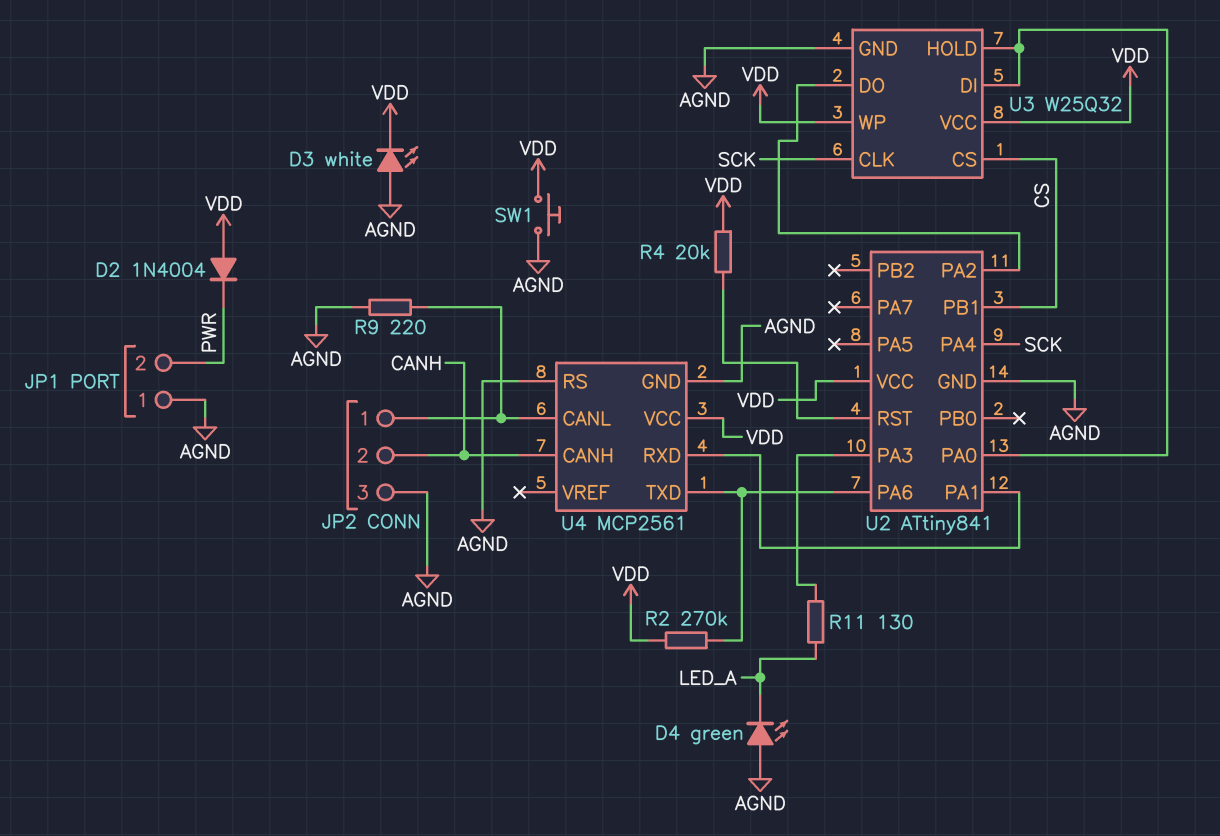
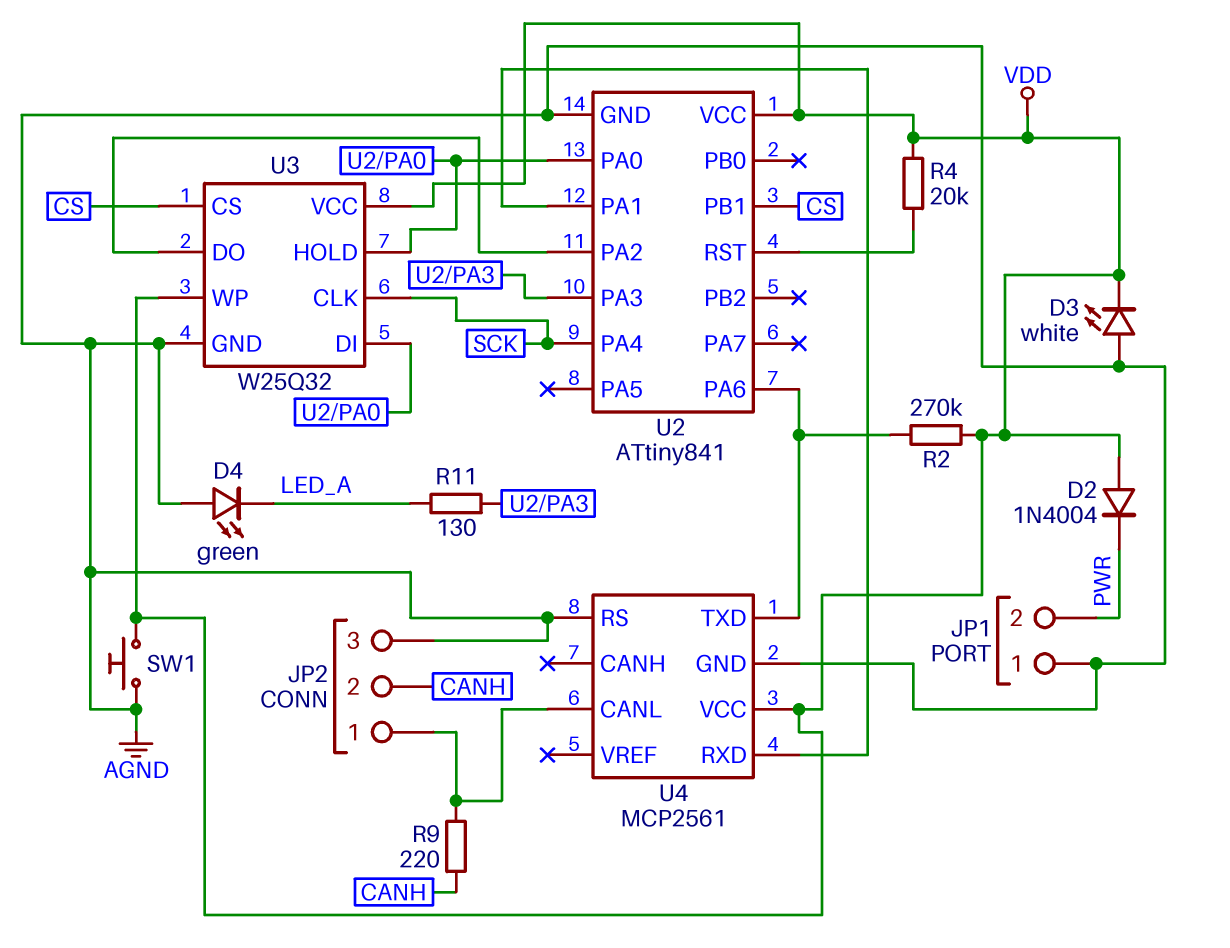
R9: 220 (AGND, JP2/1) -> 220 (CANH, JP2/1)
U4 pin CANH: CANH -> none

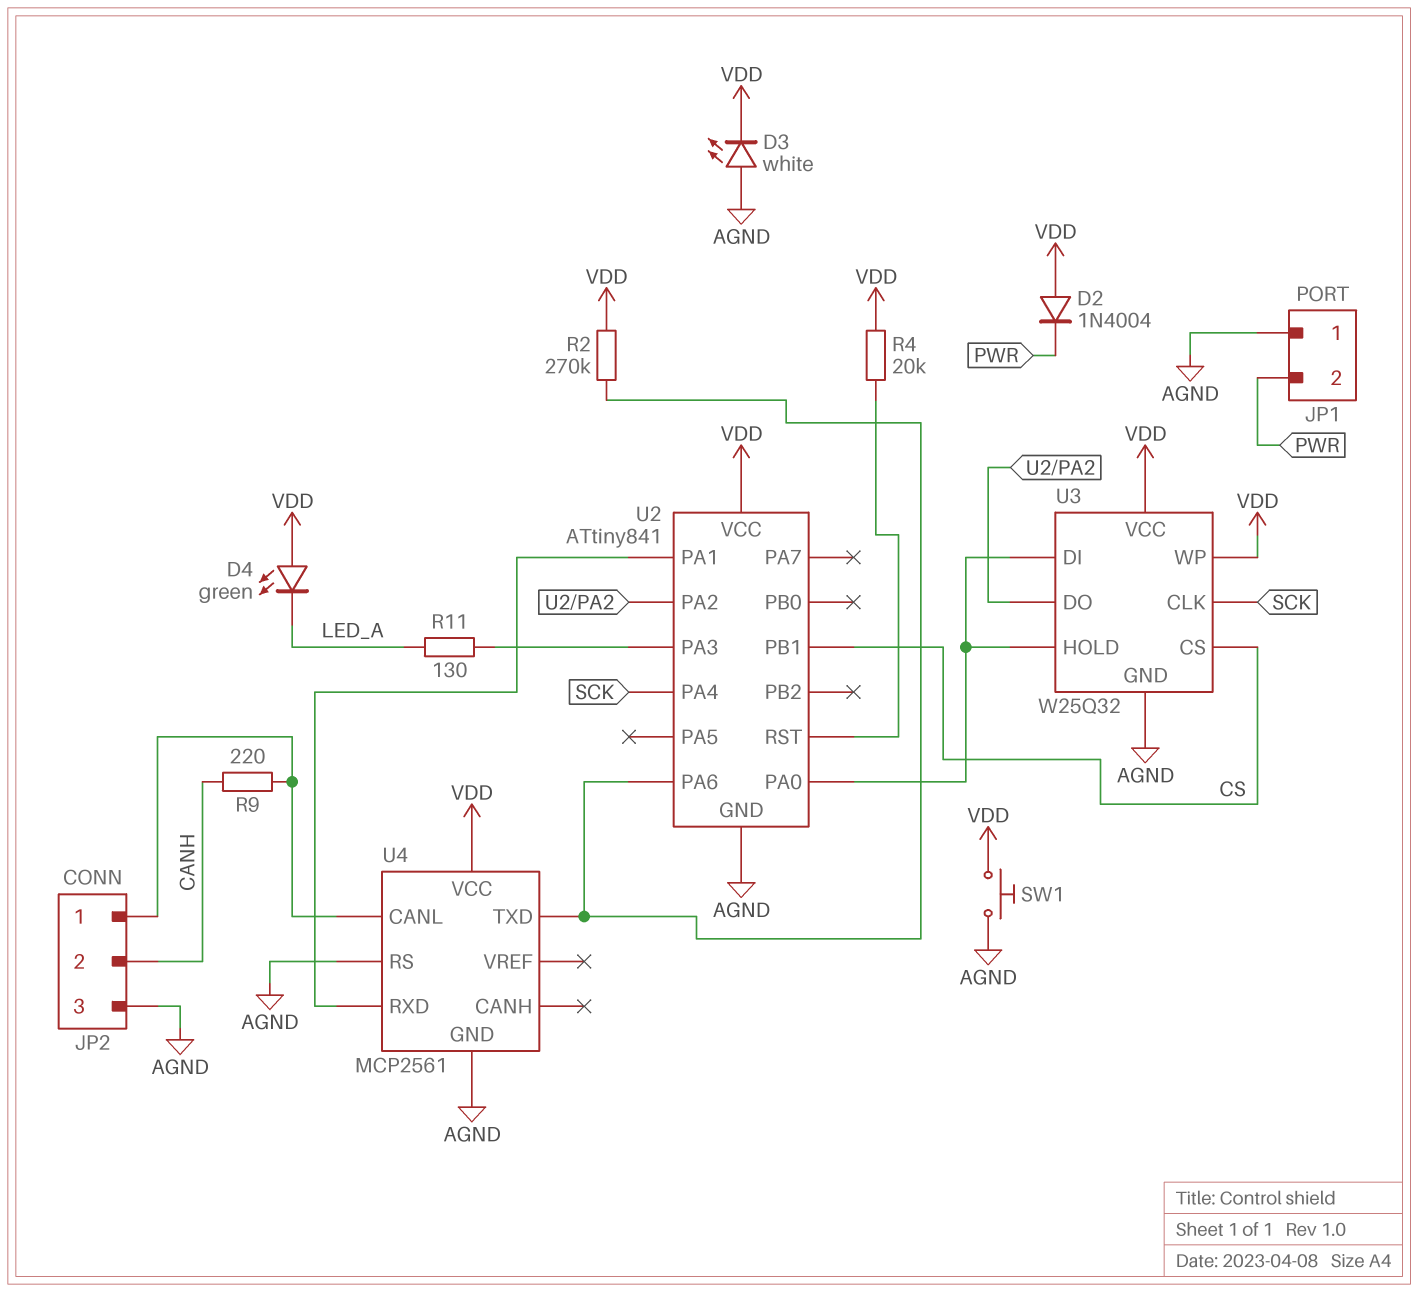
D4: LED green (A AGND, K LED_A) -> LED green (A VDD, K LED_A)

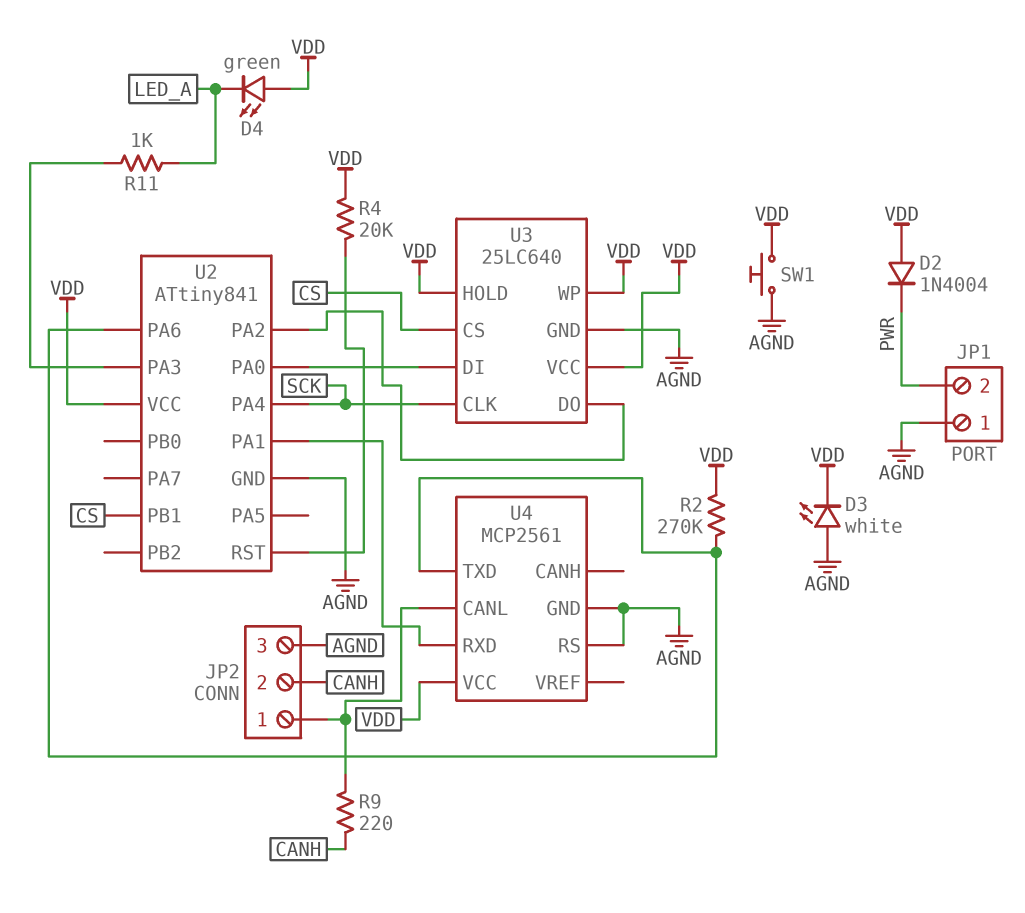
R11: 130 (LED_A, U2/PA3) -> 1k (LED_A, U2/PA3)
U3: W25Q32 -> 25LC640
U3 pin HOLD: U2/PA0 -> VDD

